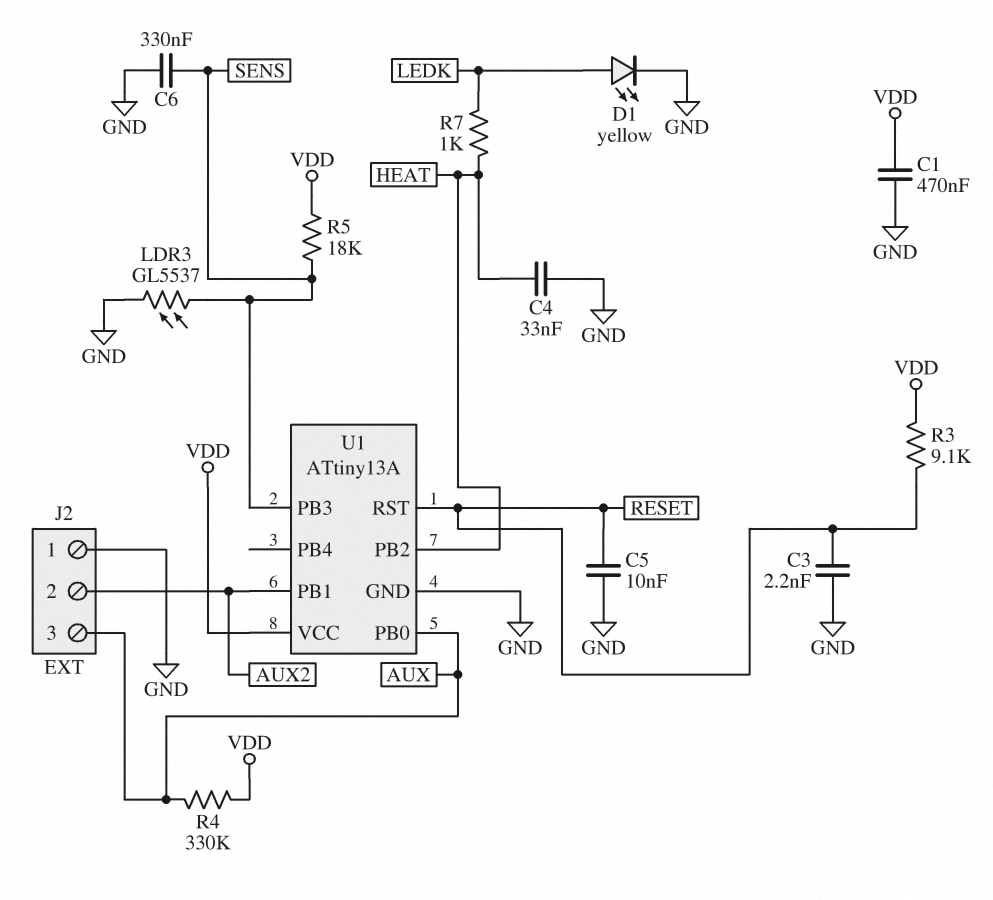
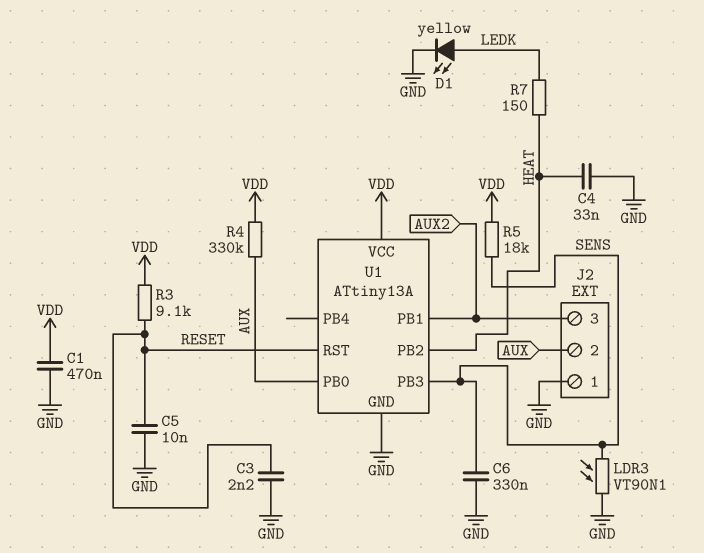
J2 pin 2: AUX2 -> AUX
J2 pin 3: AUX -> AUX2
LDR3: GL5537 (GND, SENS) -> VT90N1 (GND, SENS)
R7: 1k (HEAT, LEDK) -> 150 (HEAT, LEDK)

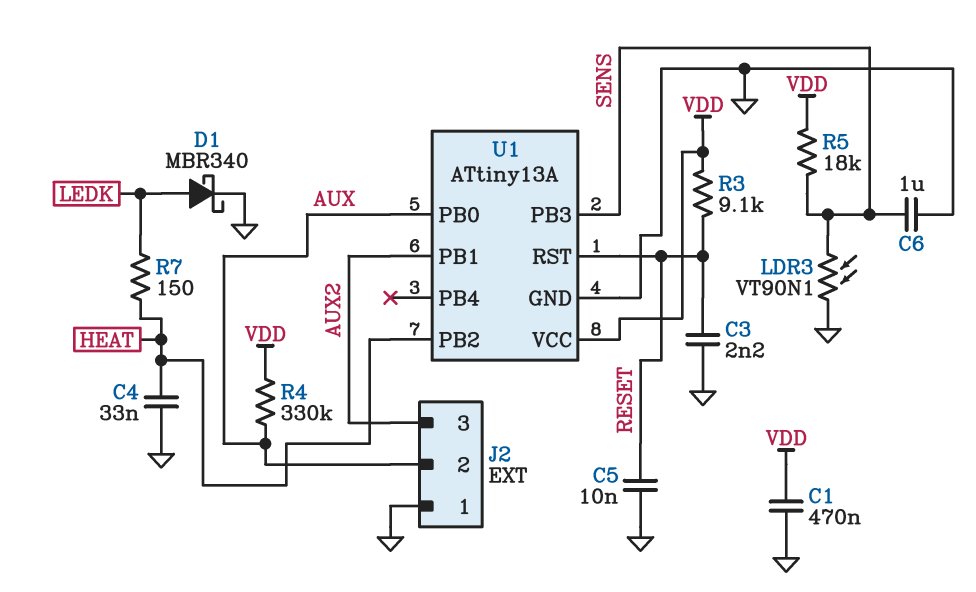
C6: 330nF (GND, SENS) -> 1uF (GND, SENS)
D1: LED yellow (A LEDK, K GND) -> schottky MBR340 (A LEDK, K GND)

